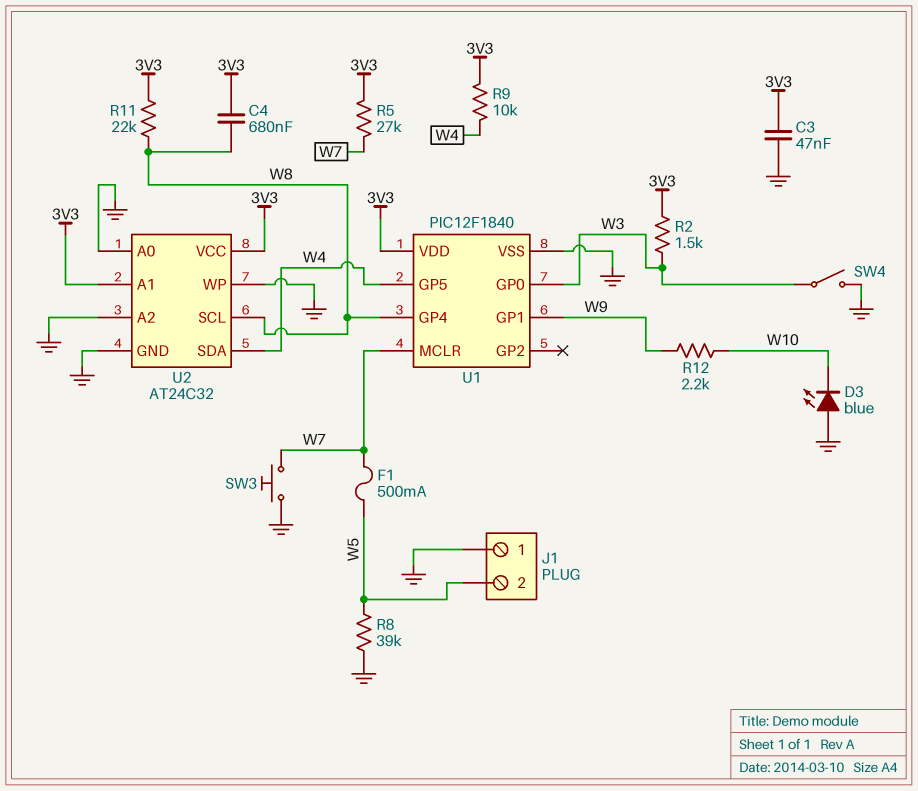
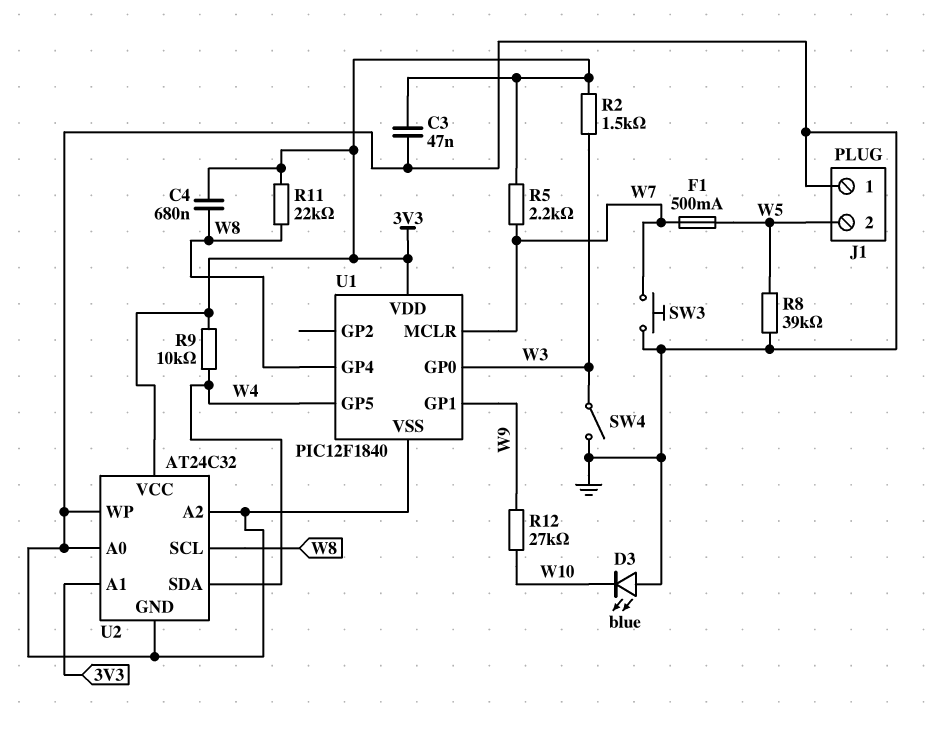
R5: 27k (3V3, W7) -> 2.2k (3V3, W7)
R12: 2.2k (W9, W10) -> 27k (W9, W10)

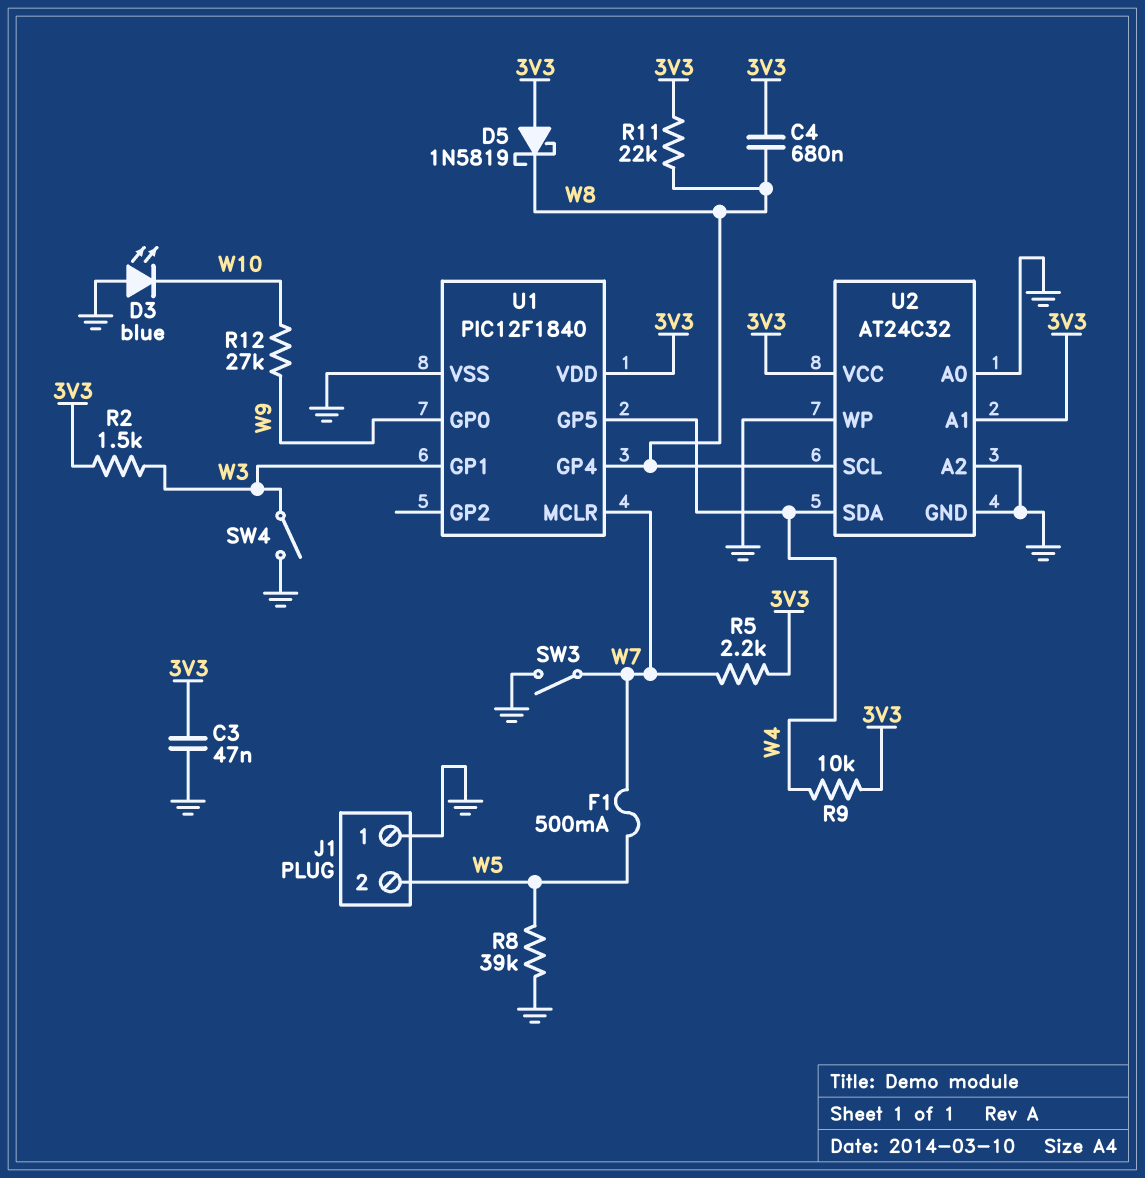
D5: none -> schottky 1N5819 (A 3V3, K W8)
SW3: button (GND, W7) -> switch (GND, W7)
U1 pin GP0: W3 -> W9
U1 pin GP1: W9 -> W3

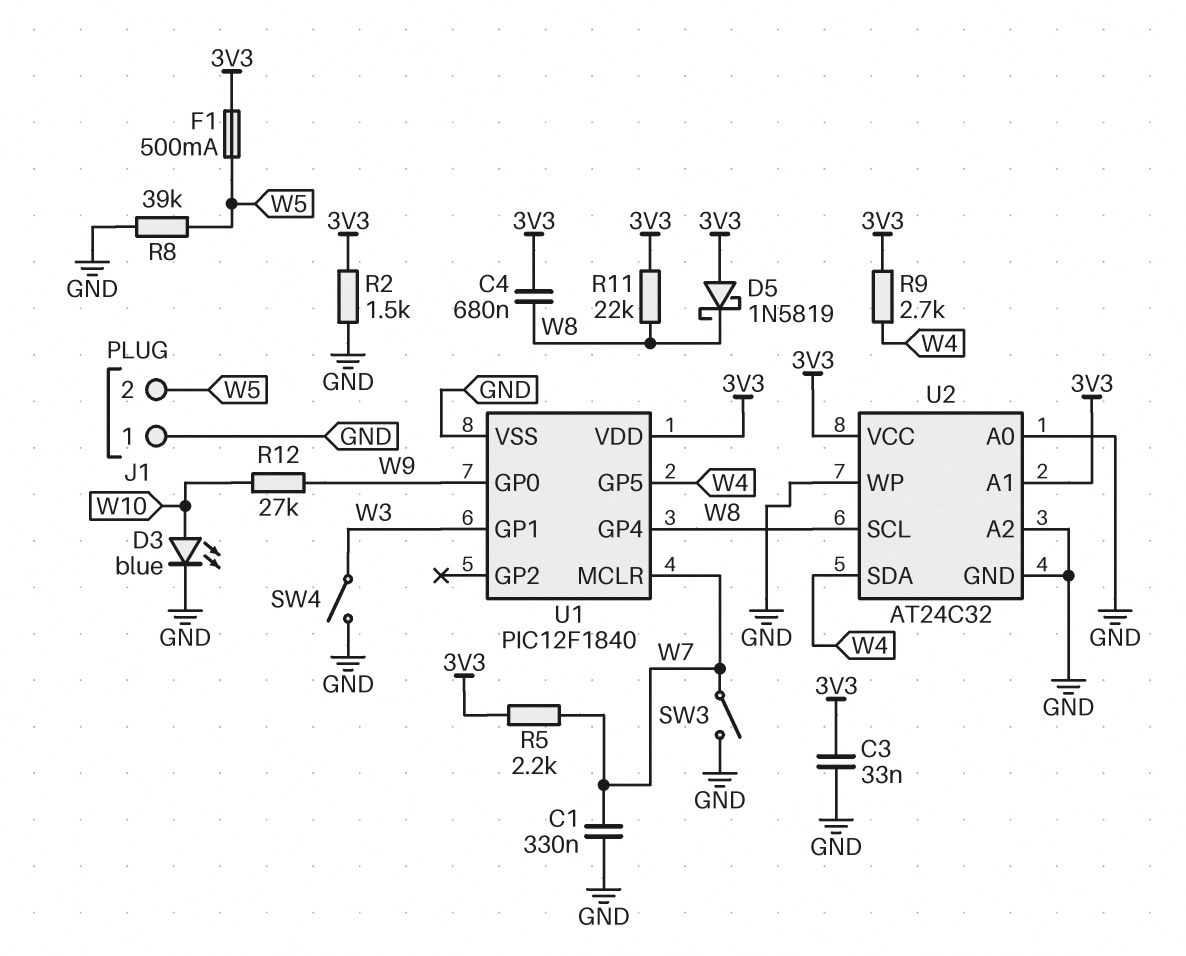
C1: none -> 330nF (GND, W7)
C3: 47nF (3V3, GND) -> 33nF (3V3, GND)
D3: LED blue (A GND, K W10) -> LED blue (A W10, K GND)
F1: 500mA (W5, W7) -> 500mA (3V3, W5)
R2: 1.5k (3V3, W3) -> 1.5k (3V3, GND)
R9: 10k (3V3, W4) -> 2.7k (3V3, W4)

